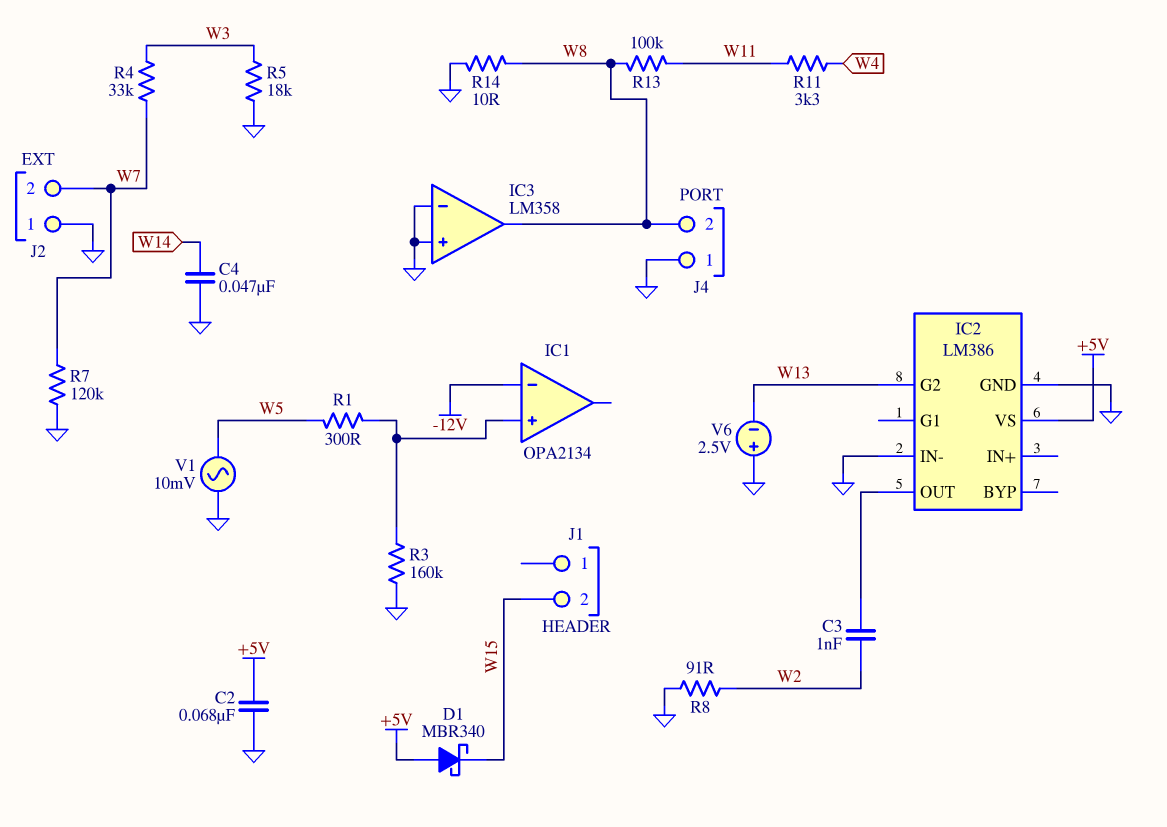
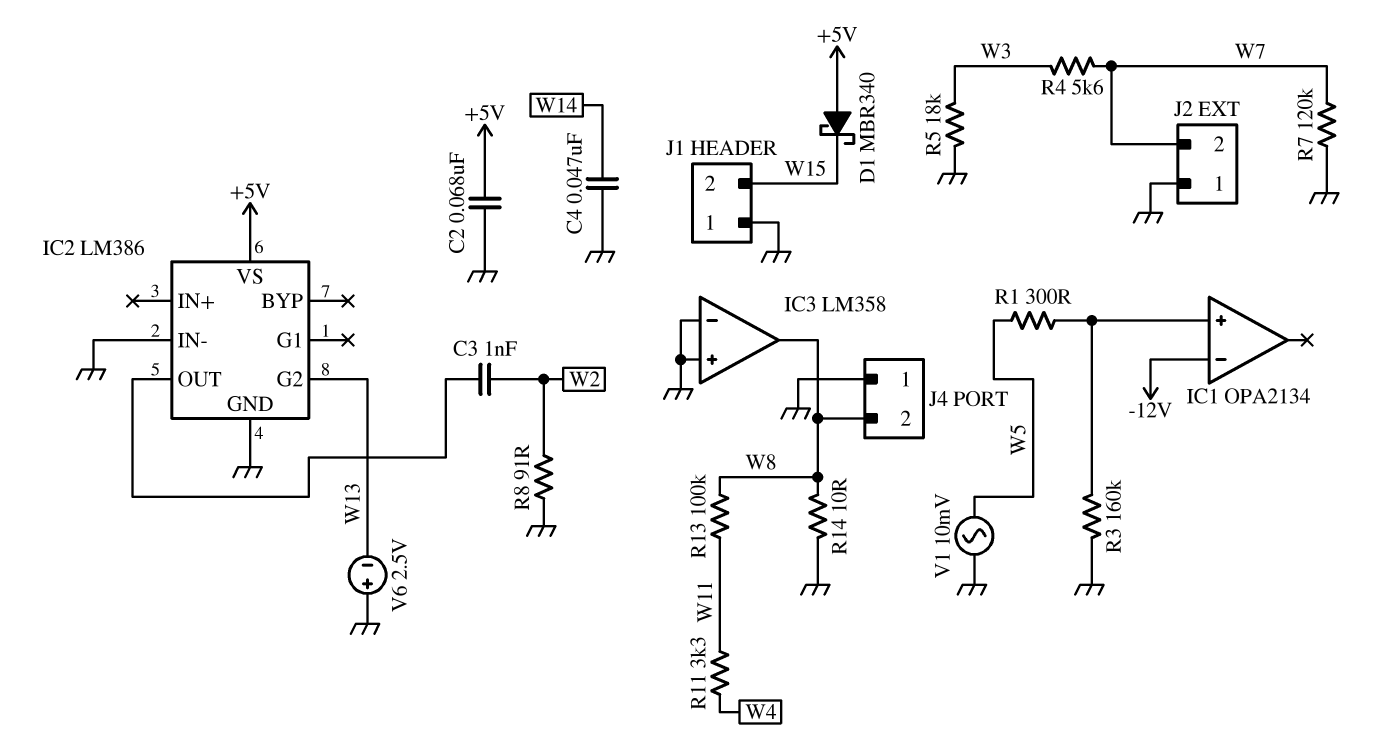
J1 pin 1: none -> GND
R4: 33k (W3, W7) -> 5.6k (W3, W7)

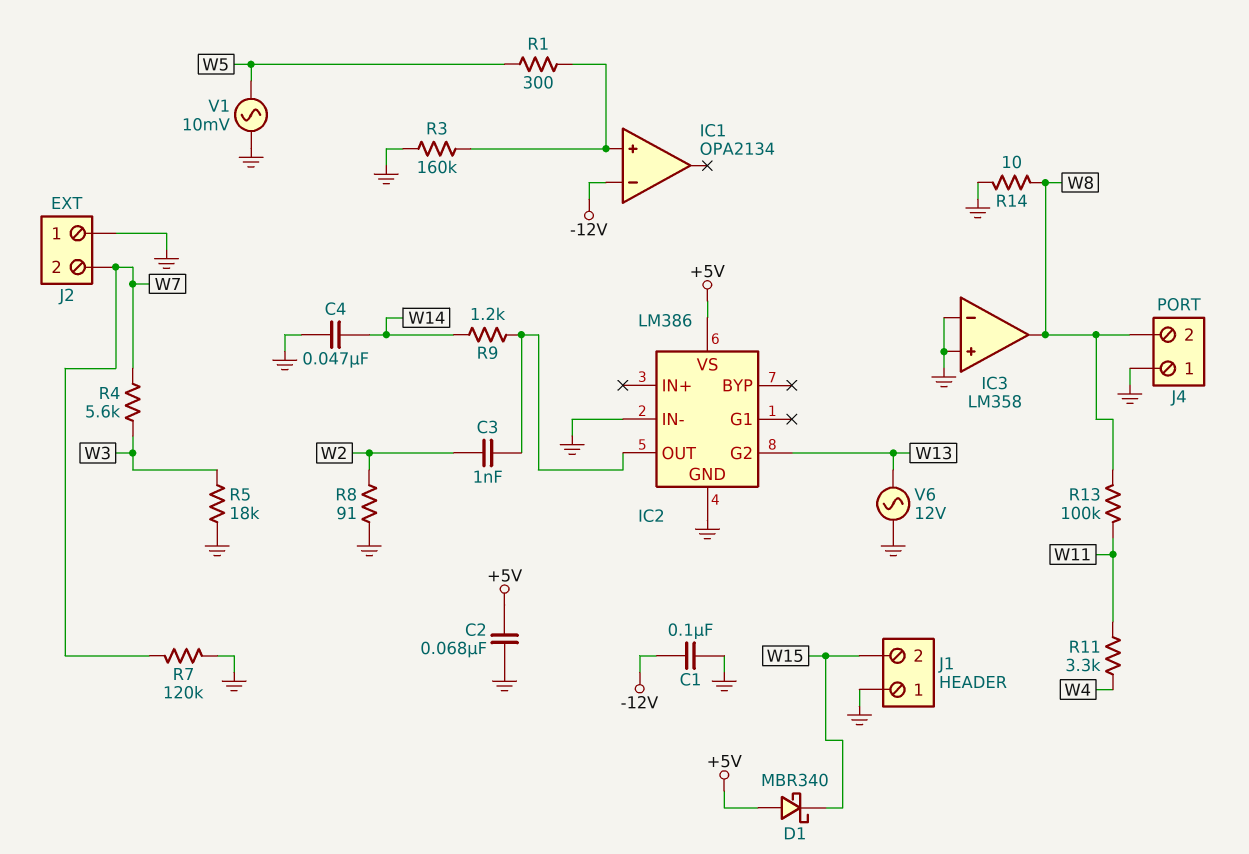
C1: none -> 100nF (-12V, GND)
R9: none -> 1.2k (IC2/OUT, W14)
V6: 2.5V (plus GND, minus W13) -> AC 12V (GND, W13)

